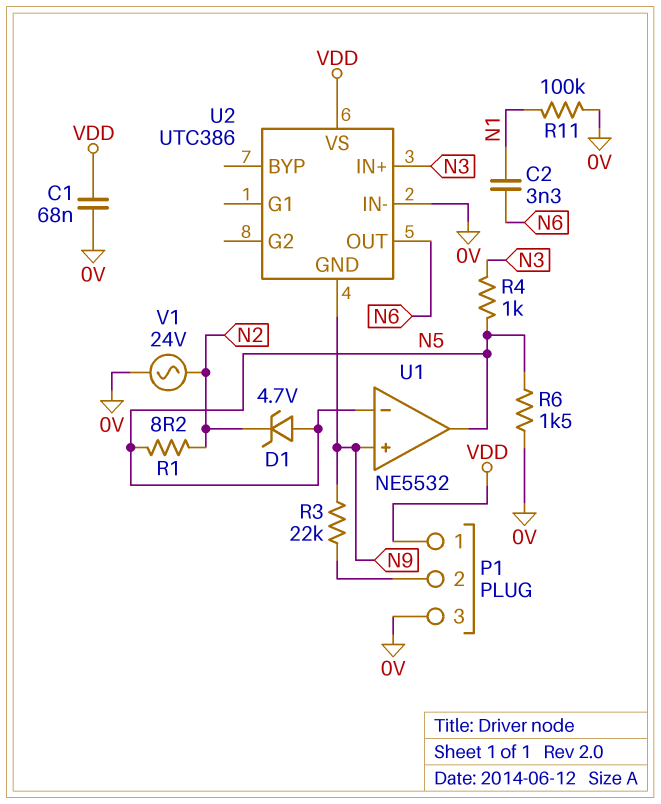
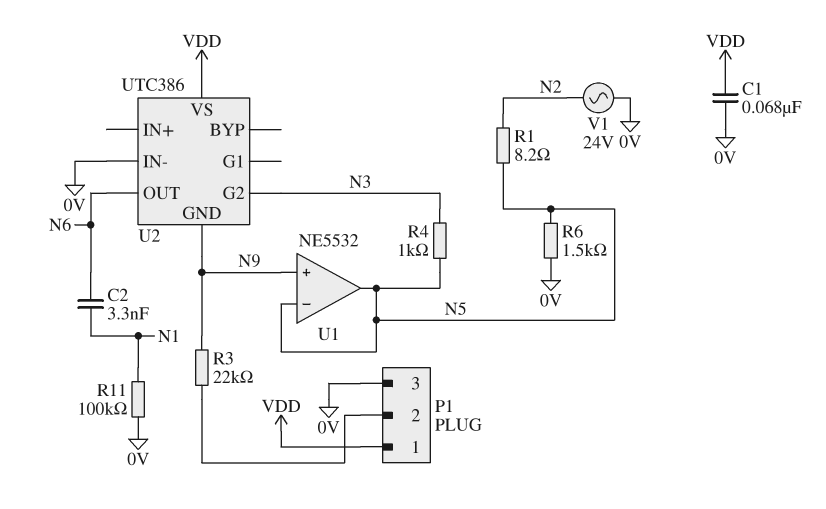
D1: zener 4.7V (A N5, K N2) -> none
U2 pin G2: none -> N3
U2 pin IN+: N3 -> none

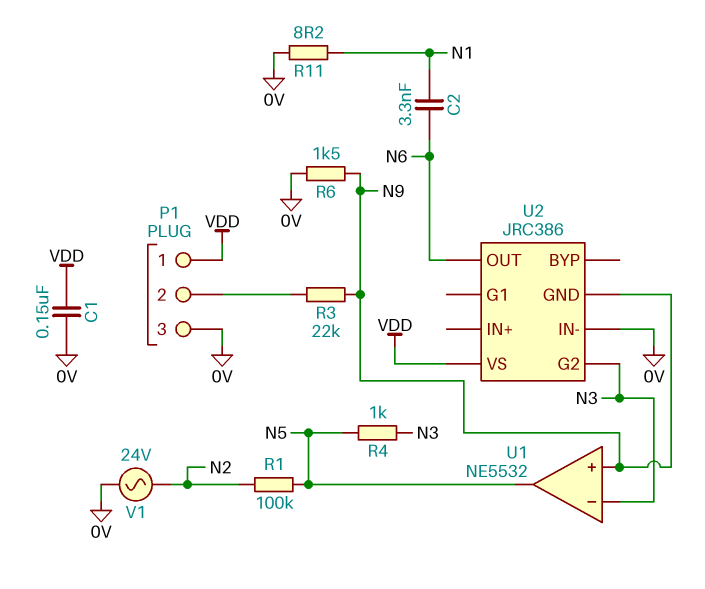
C1: 68nF (0V, VDD) -> 150nF (0V, VDD)
R1: 8.2 (N2, N5) -> 100k (N2, N5)
R6: 1.5k (0V, N5) -> 1.5k (0V, N9)
R11: 100k (0V, N1) -> 8.2 (0V, N1)
U1 pin in-: N5 -> N3
U2: UTC386 -> JRC386

